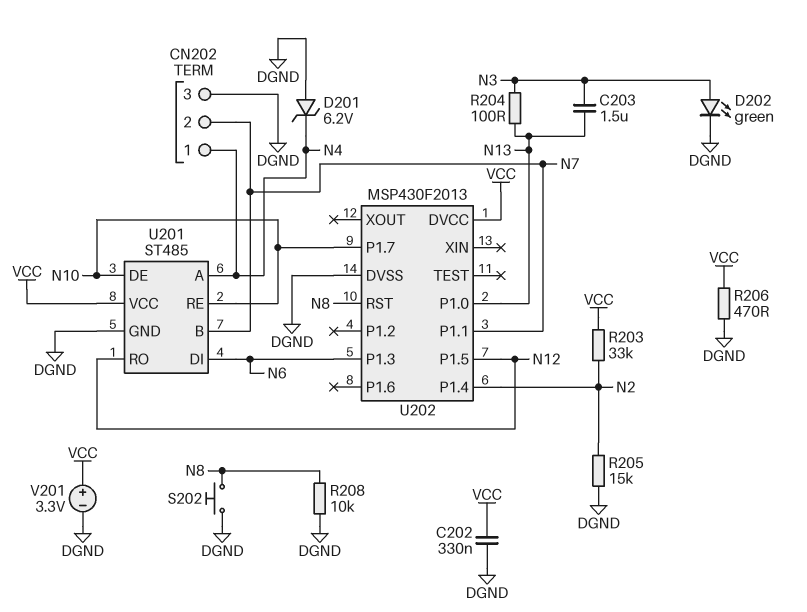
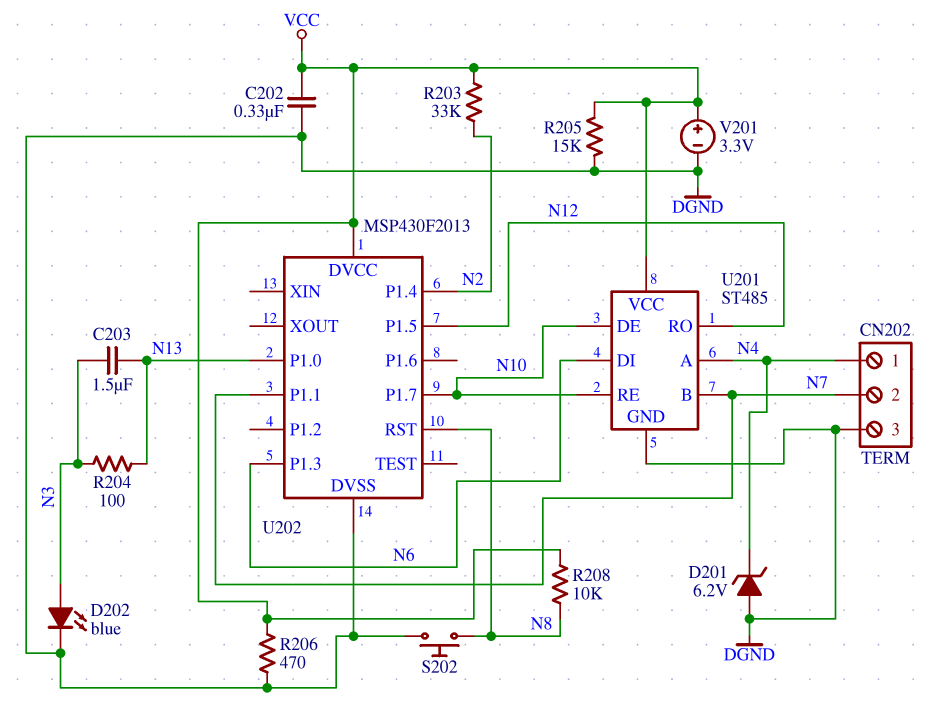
D202: LED green (A N3, K DGND) -> LED blue (A N3, K DGND)
R205: 15k (DGND, N2) -> 15k (DGND, VCC)
R208: 10k (DGND, N8) -> 10k (N8, VCC)

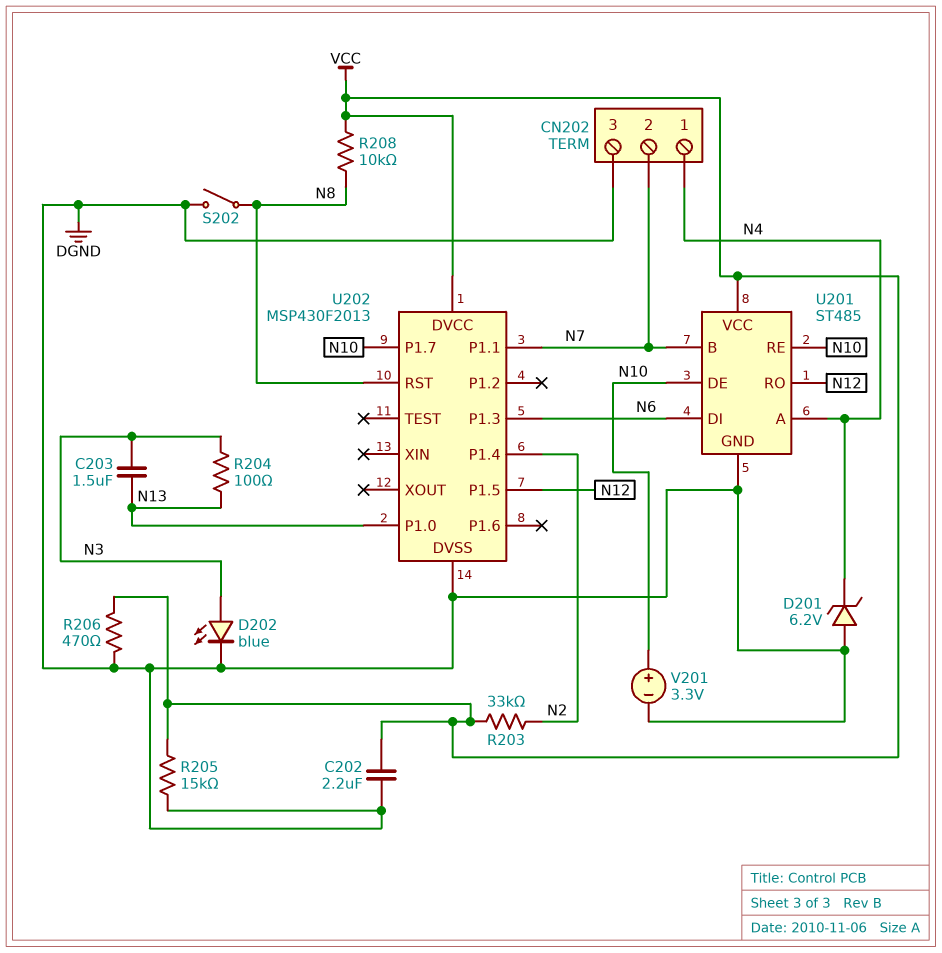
C202: 330nF (DGND, VCC) -> 2.2uF (DGND, VCC)
S202: button (DGND, N8) -> switch (DGND, N8)
V201: 3.3V (plus VCC, minus DGND) -> 3.3V (plus N10, minus DGND)

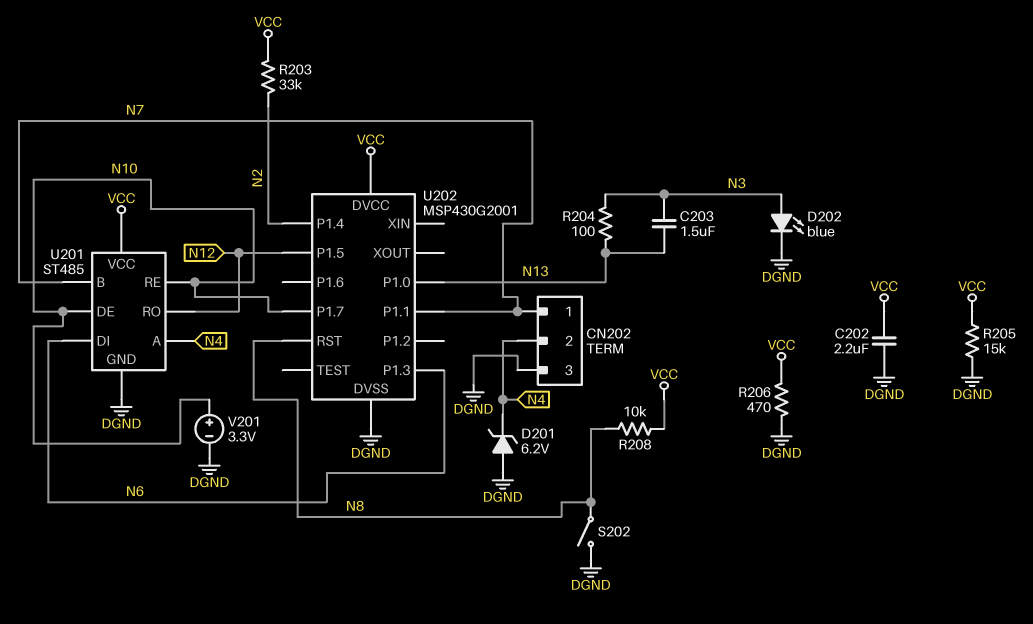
CN202 pin 1: N4 -> N7
CN202 pin 2: N7 -> N4
U202: MSP430F2013 -> MSP430G2001

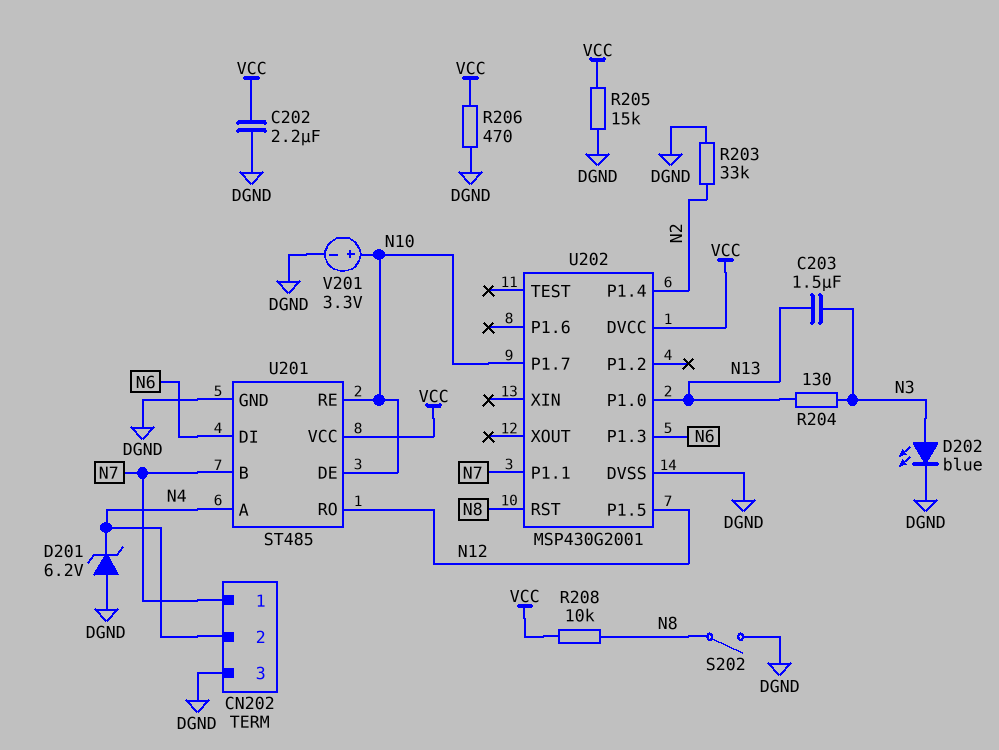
R203: 33k (N2, VCC) -> 33k (DGND, N2)
R204: 100 (N3, N13) -> 130 (N3, N13)

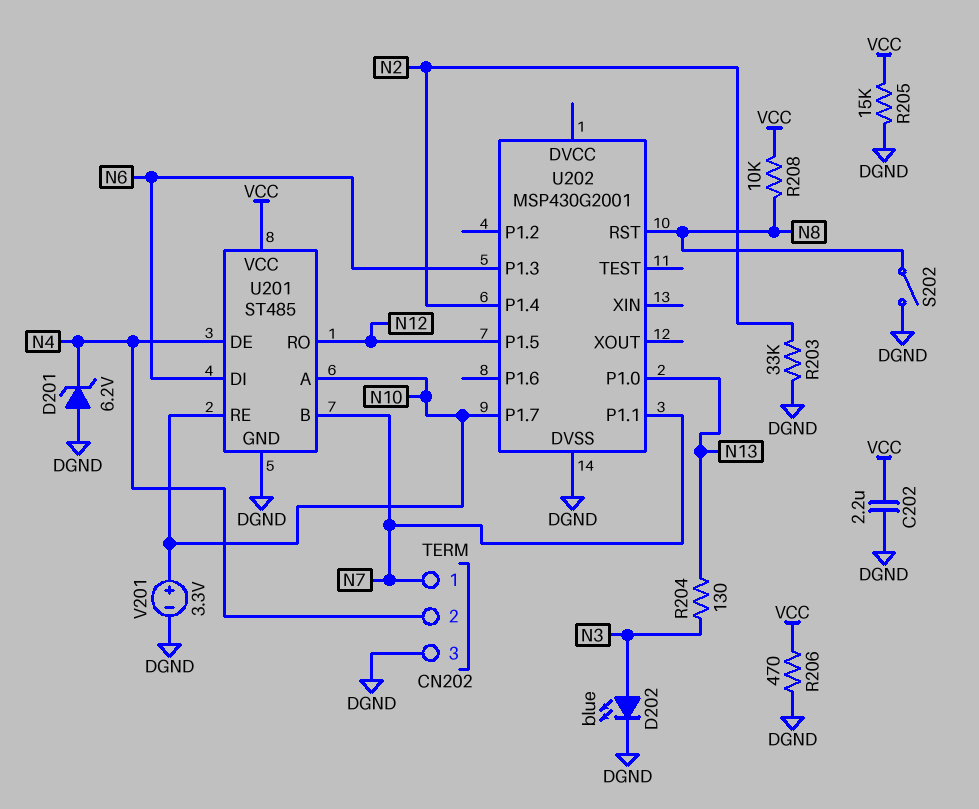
C203: 1.5uF (N3, N13) -> none
U201 pin A: N4 -> N10
U201 pin DE: N10 -> N4
U202 pin DVCC: VCC -> none

